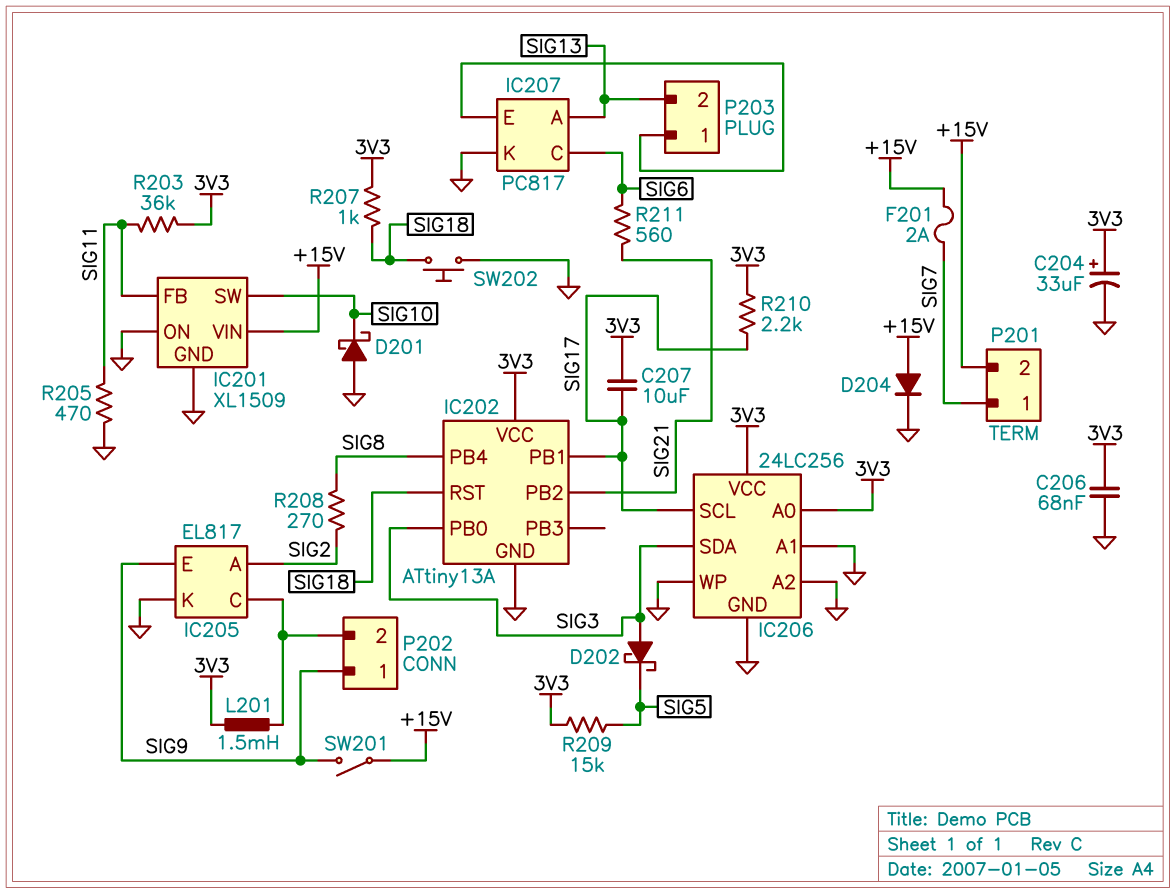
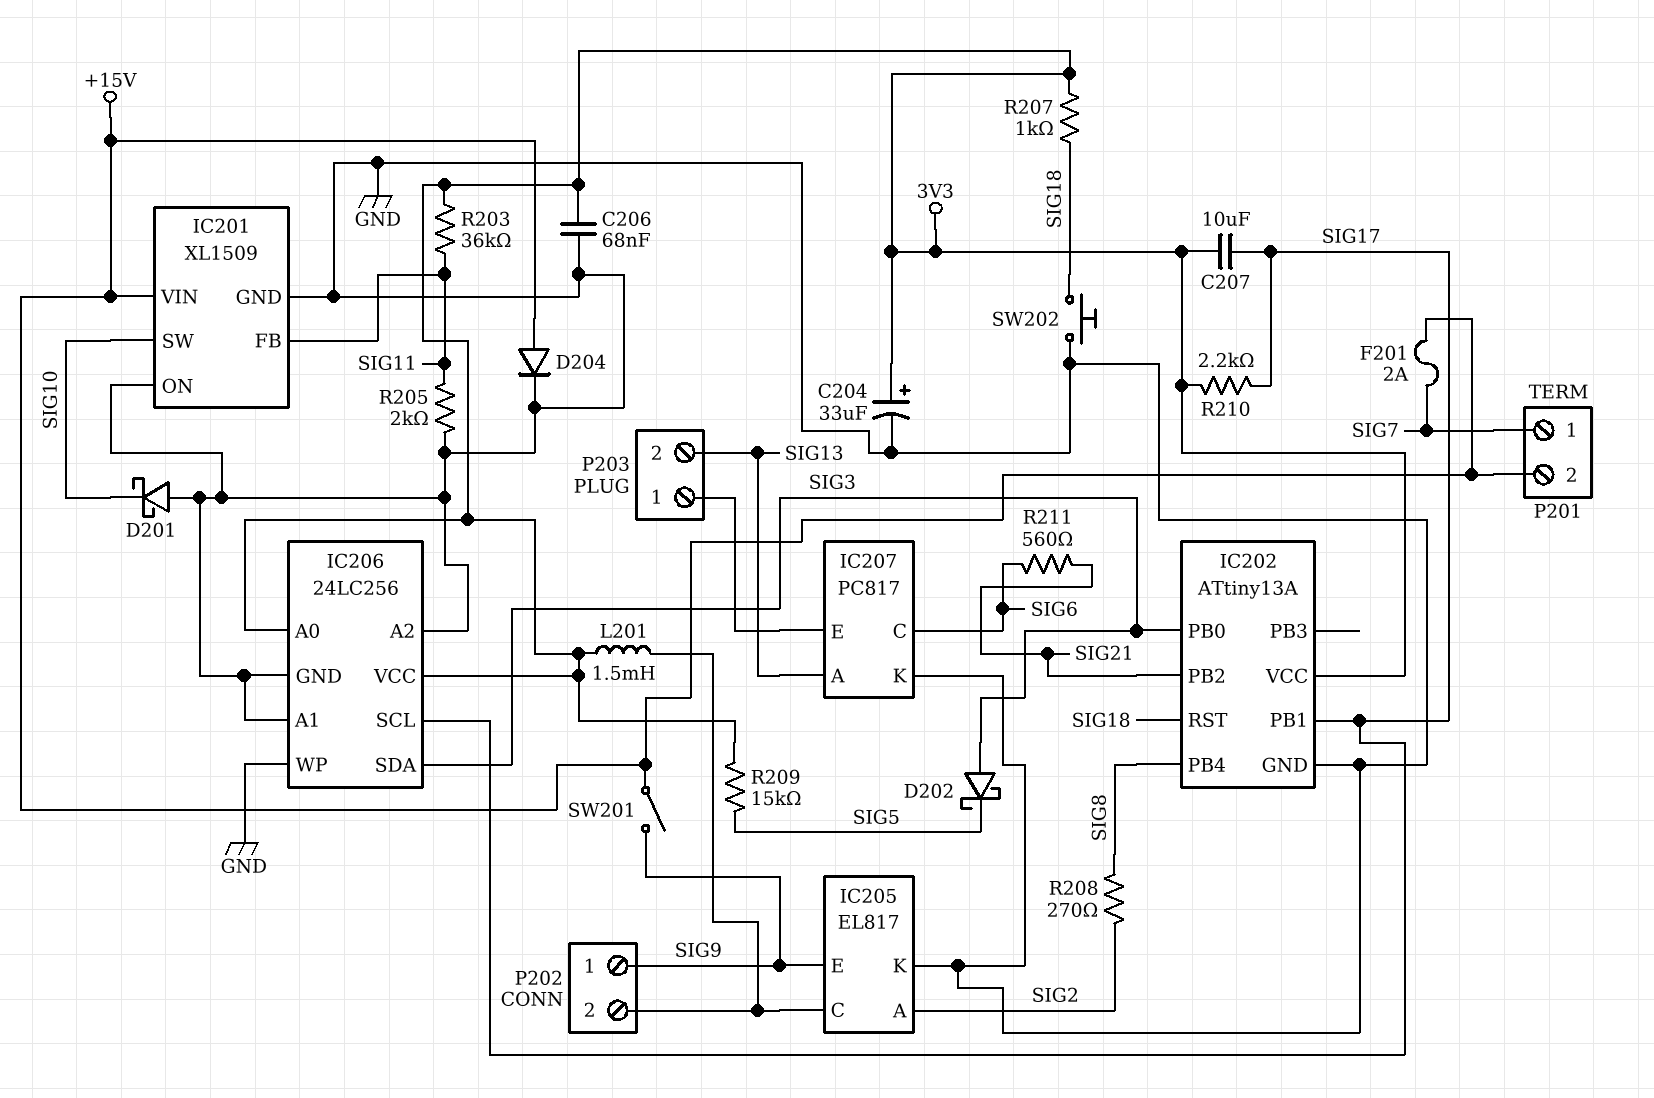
R205: 470 (GND, SIG11) -> 2k (GND, SIG11)

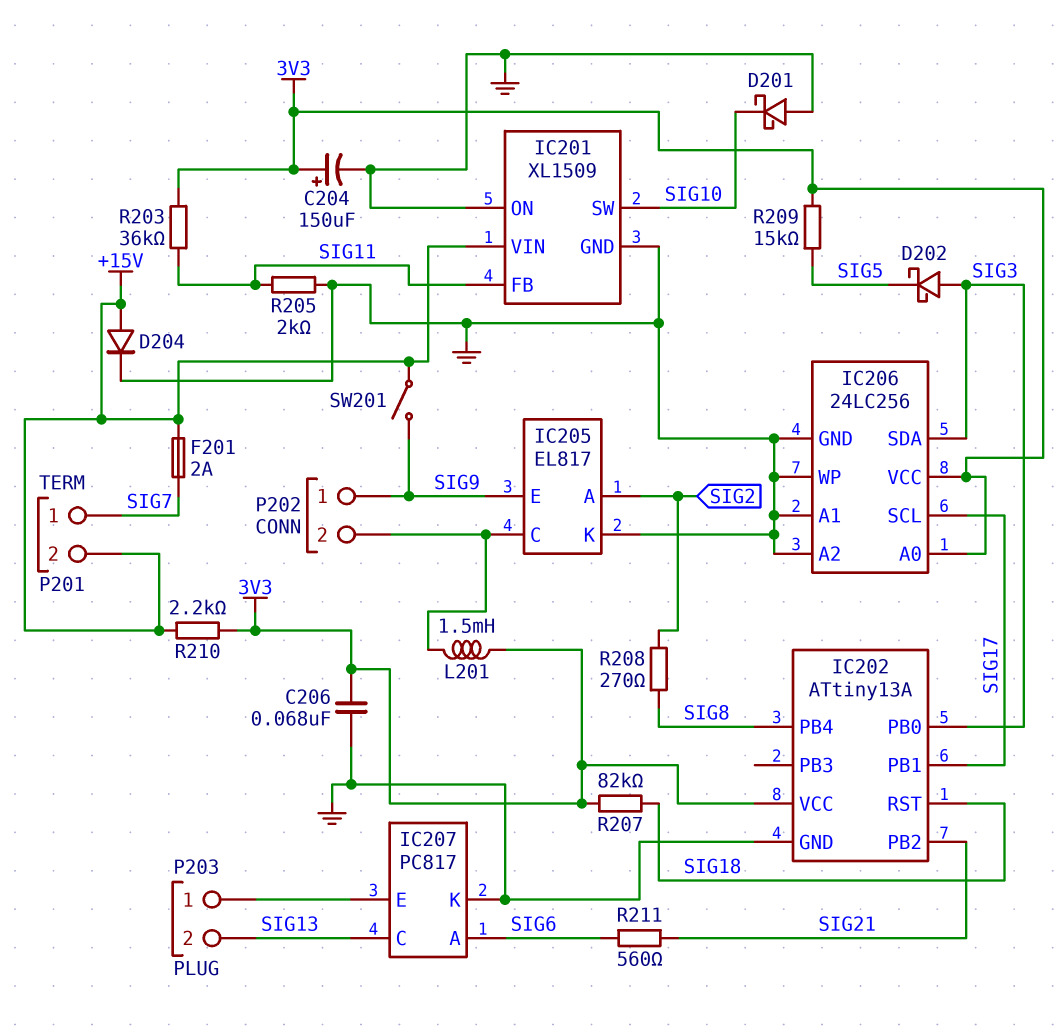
C204: 33uF (plus 3V3, minus GND) -> 150uF (plus 3V3, minus GND)
C207: 10uF (3V3, SIG17) -> none
IC207 pin A: SIG13 -> SIG6
IC207 pin C: SIG6 -> SIG13
R207: 1k (3V3, SIG18) -> 82k (3V3, SIG18)
R210: 2.2k (3V3, SIG17) -> 2.2k (+15V, 3V3)
SW202: button (GND, SIG18) -> none

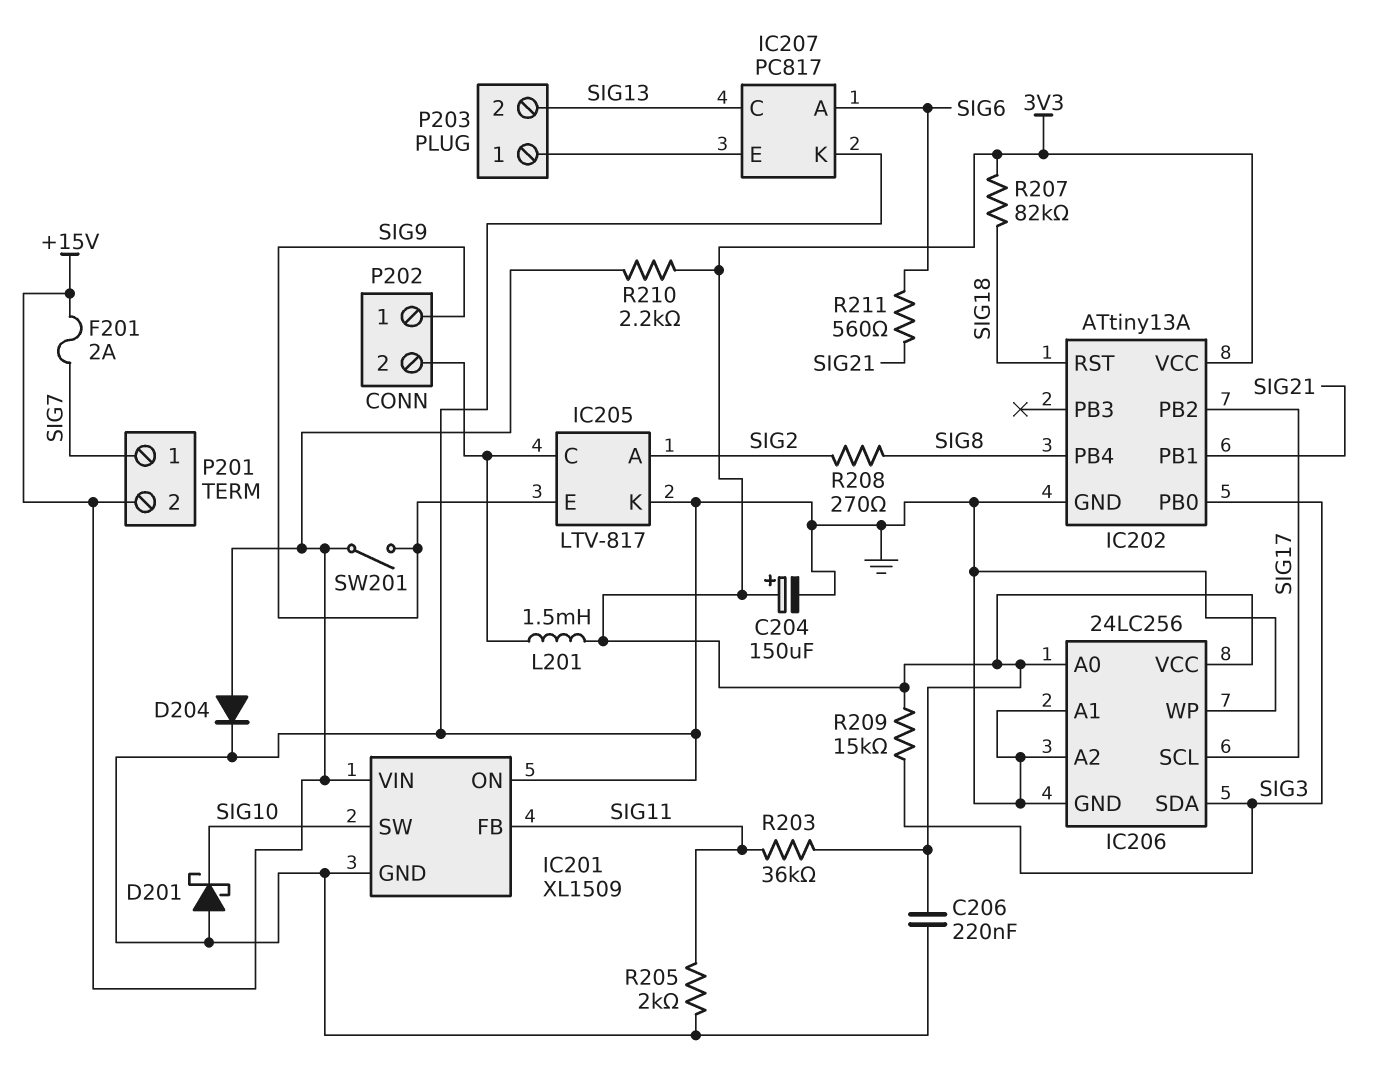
C206: 68nF (3V3, GND) -> 220nF (3V3, GND)
D202: schottky (A SIG3, K SIG5) -> none
IC202 pin PB1: SIG17 -> SIG21
IC202 pin PB2: SIG21 -> SIG17
IC205: EL817 -> LTV-817
R209: 15k (3V3, SIG5) -> 15k (3V3, SIG3)

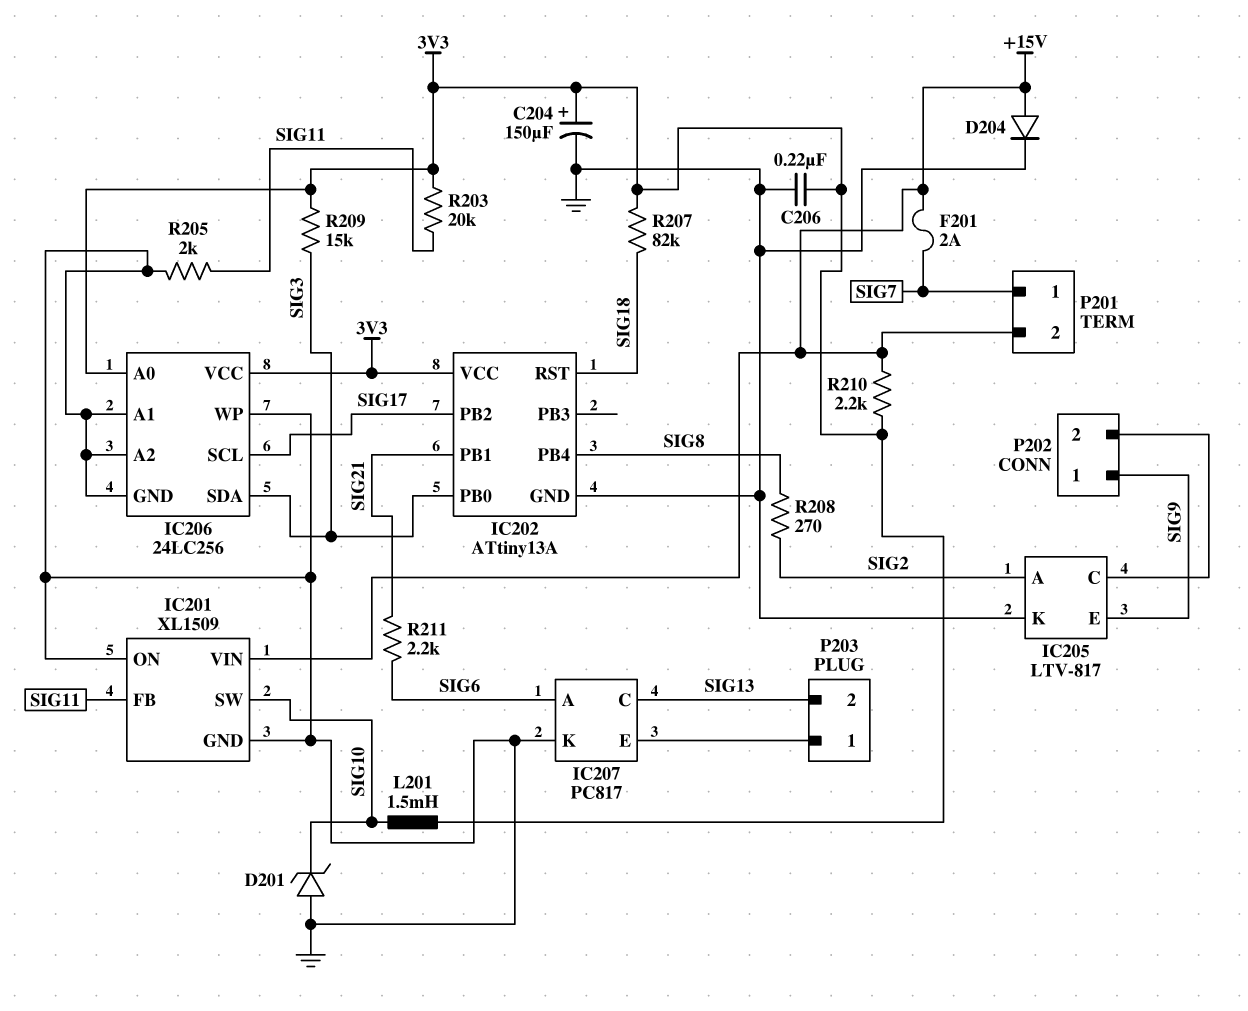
D201: schottky (A GND, K SIG10) -> zener (A GND, K SIG10)
L201: 1.5mH (3V3, IC205/C) -> 1.5mH (3V3, SIG10)
R203: 36k (3V3, SIG11) -> 20k (3V3, SIG11)
R211: 560 (SIG6, SIG21) -> 2.2k (SIG6, SIG21)
SW201: switch (+15V, SIG9) -> none

